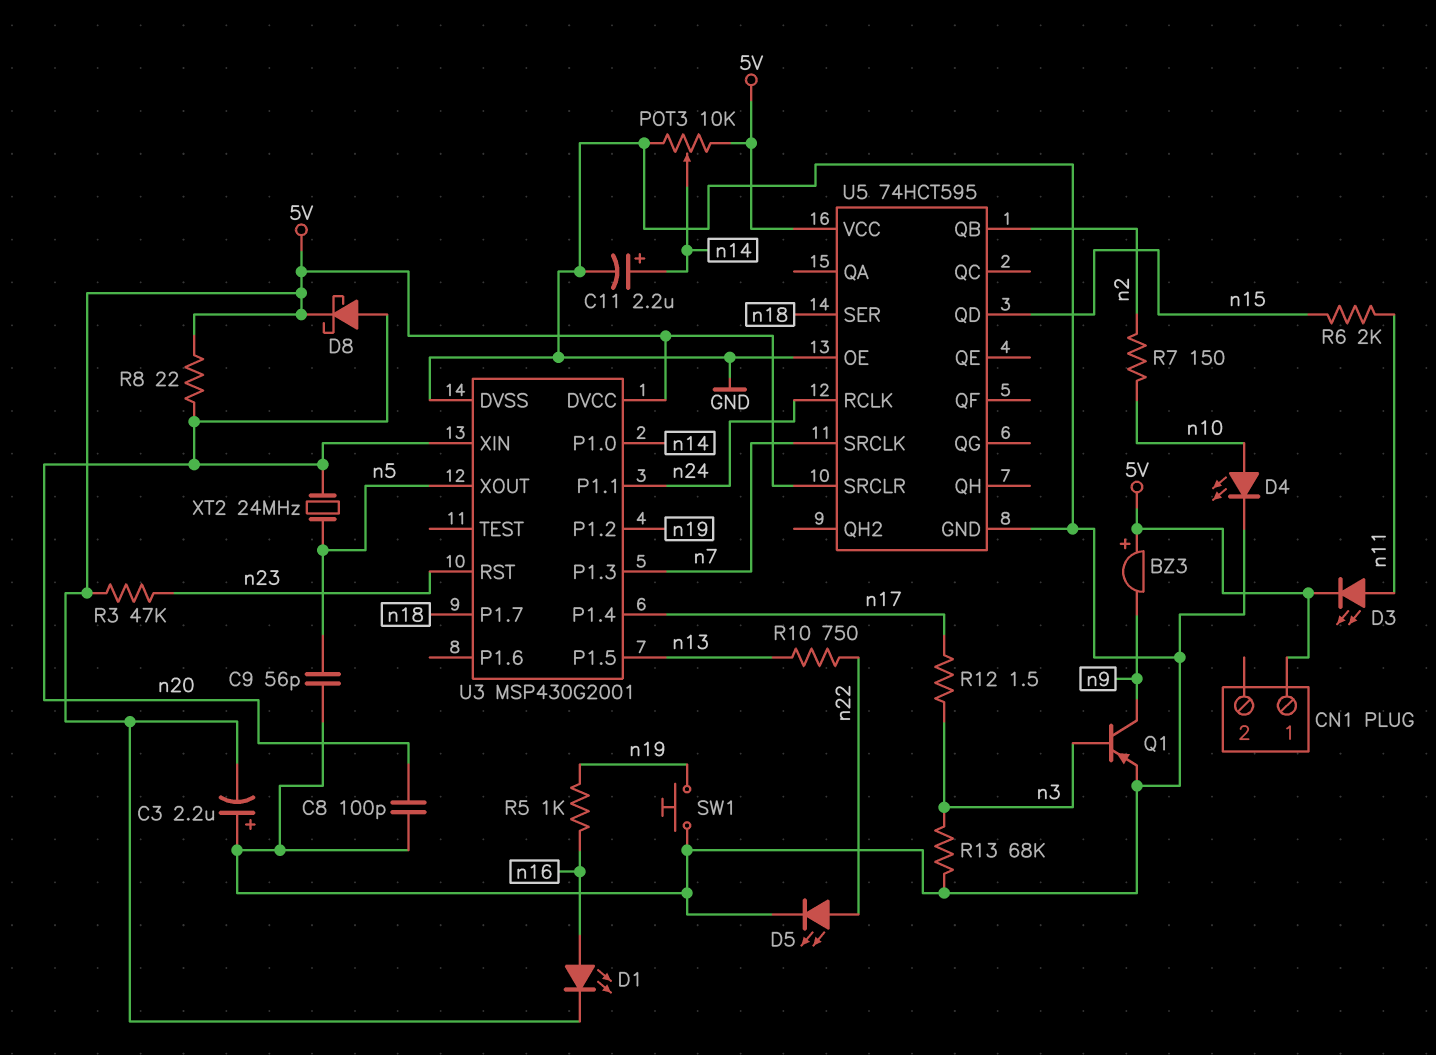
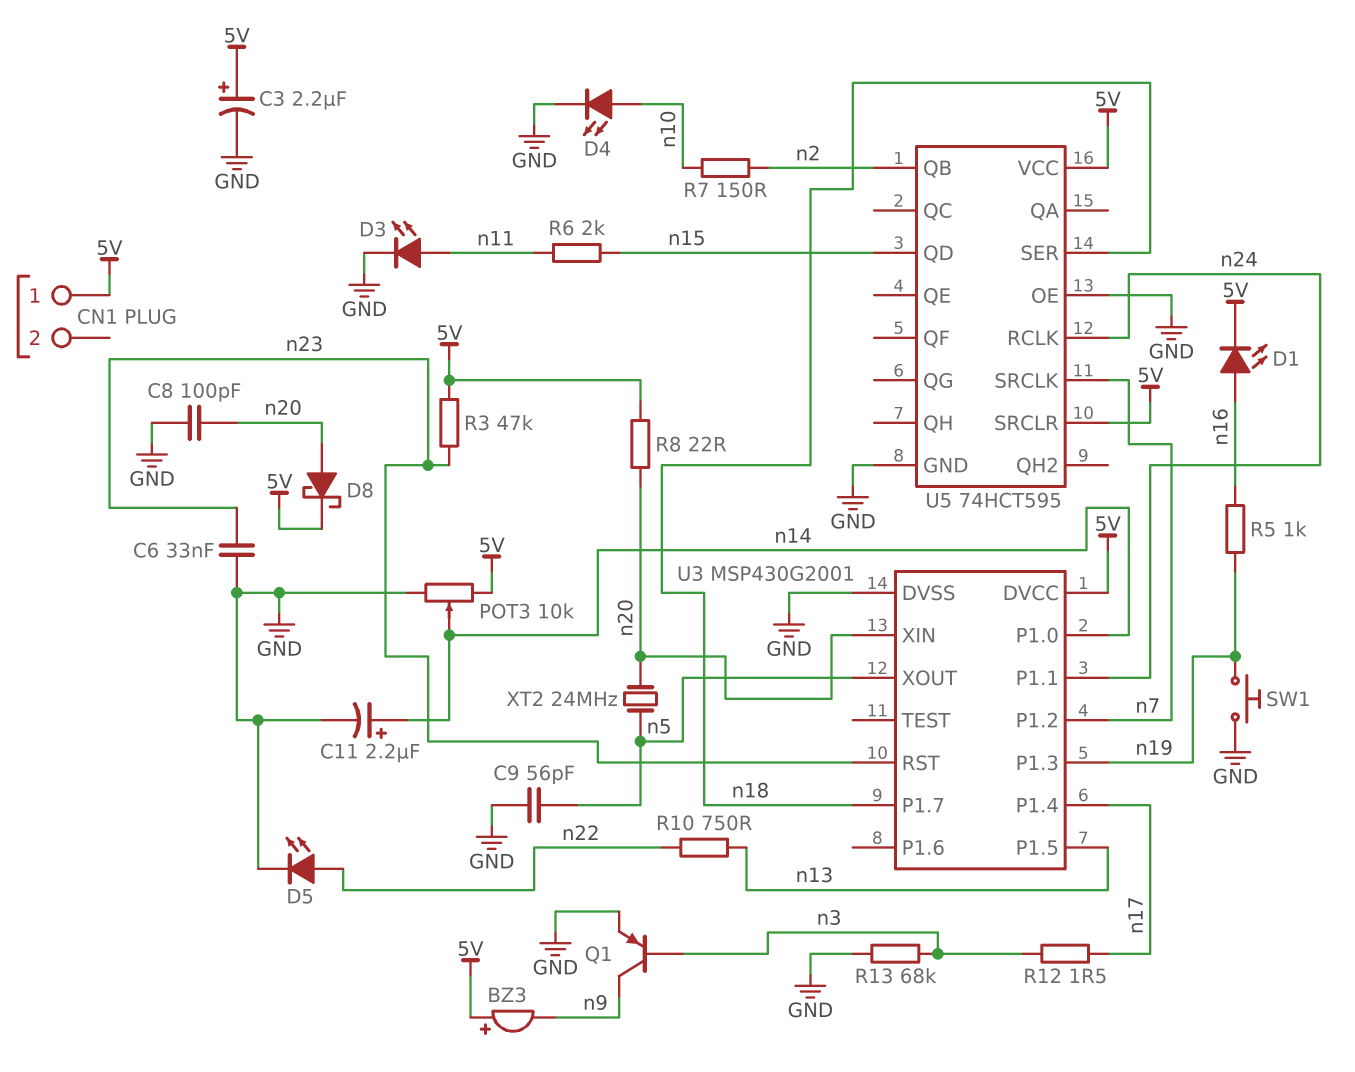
C3: 2.2uF (plus GND, minus 5V) -> 2.2uF (plus 5V, minus GND)
C6: none -> 33nF (GND, n23)
D3: LED (A n11, K 5V) -> LED (A n11, K GND)
U3 pin P1.2: n19 -> n7
U3 pin P1.3: n7 -> n19

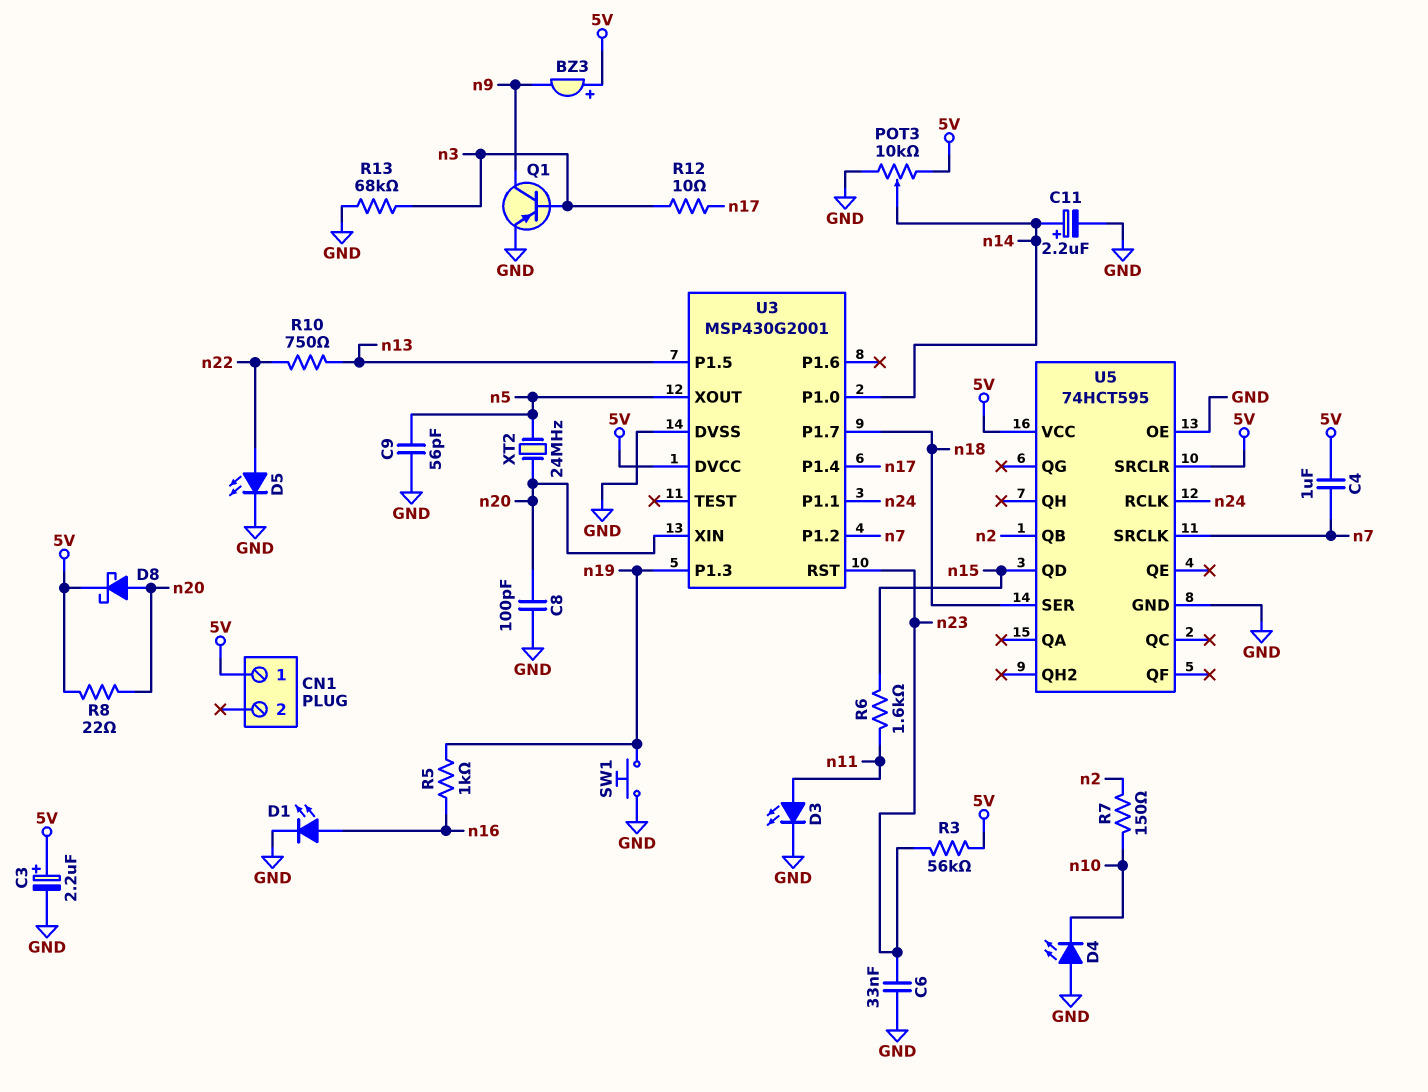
C4: none -> 1uF (5V, n7)
D1: LED (A n16, K 5V) -> LED (A n16, K GND)
D4: LED (A n10, K GND) -> LED (A GND, K n10)
R3: 47k (5V, n23) -> 56k (5V, n23)
R6: 2k (n11, n15) -> 1.6k (n11, n15)
R12: 1.5 (n3, n17) -> 10 (n3, n17)

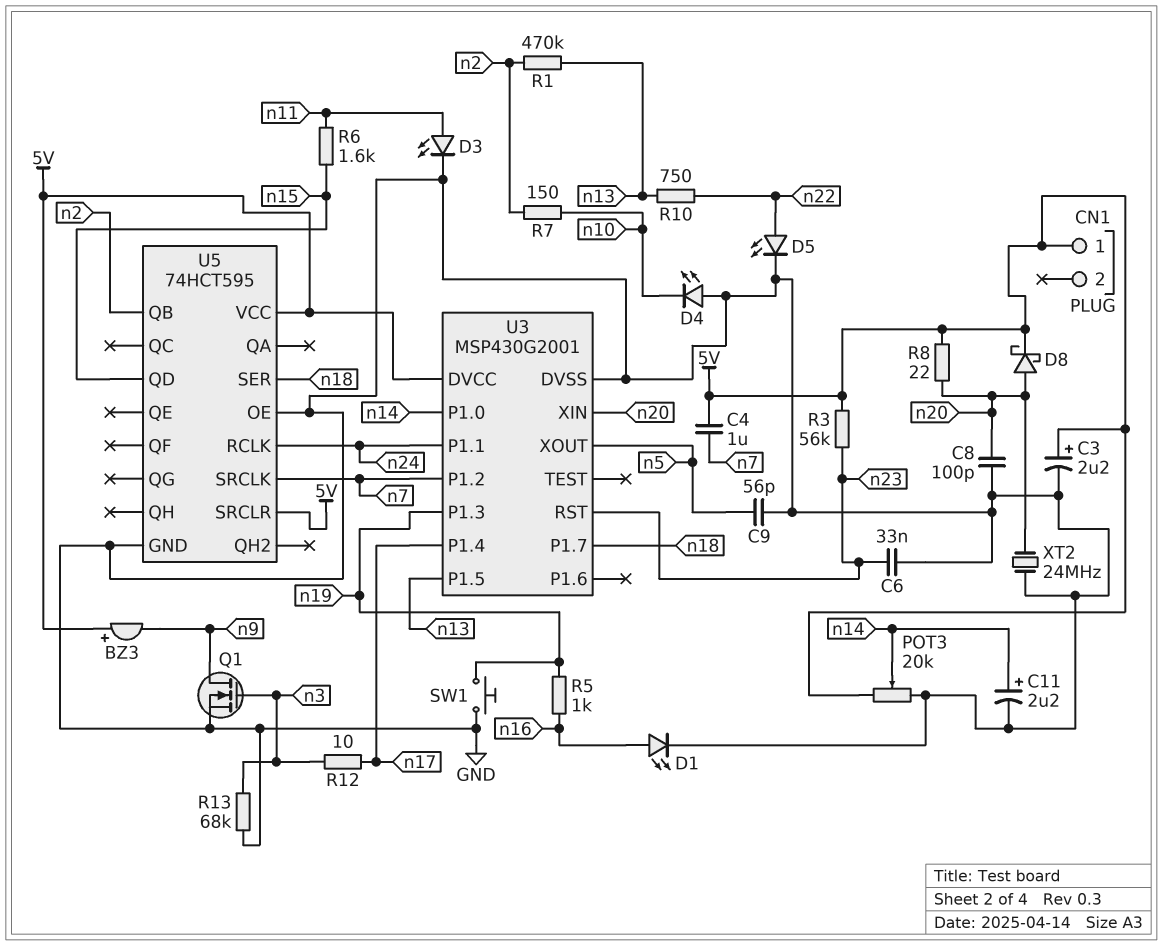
POT3: 10k (5V, GND, wiper n14) -> 20k (5V, GND, wiper n14)
Q1: PNP (B n3, C n9, E GND) -> NMOS (G n3, D n9, S GND)
R1: none -> 470k (n2, n13)
XT2: 24MHz (n5, n20) -> 24MHz (GND, n20)

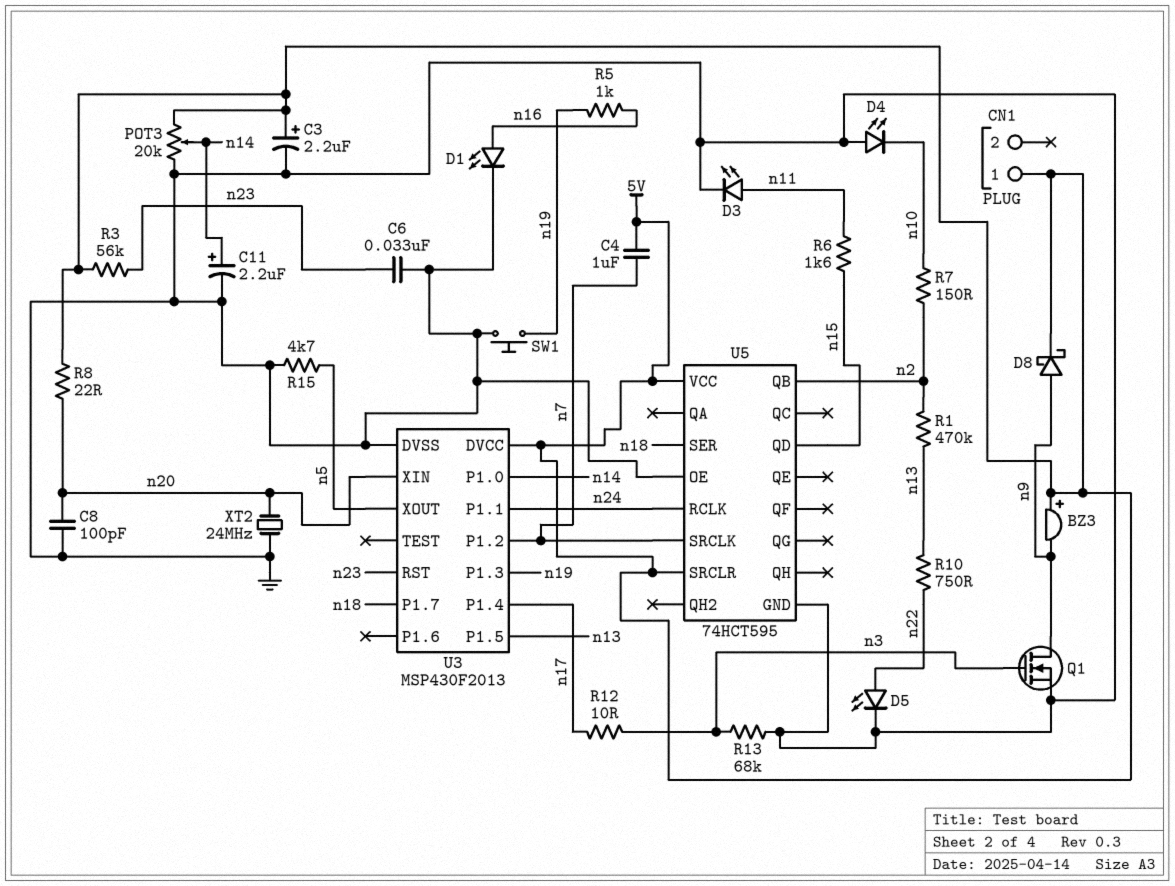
C9: 56pF (GND, n5) -> none
D8: schottky (A n20, K 5V) -> schottky (A n9, K 5V)
R15: none -> 4.7k (GND, n5)
U3: MSP430G2001 -> MSP430F2013

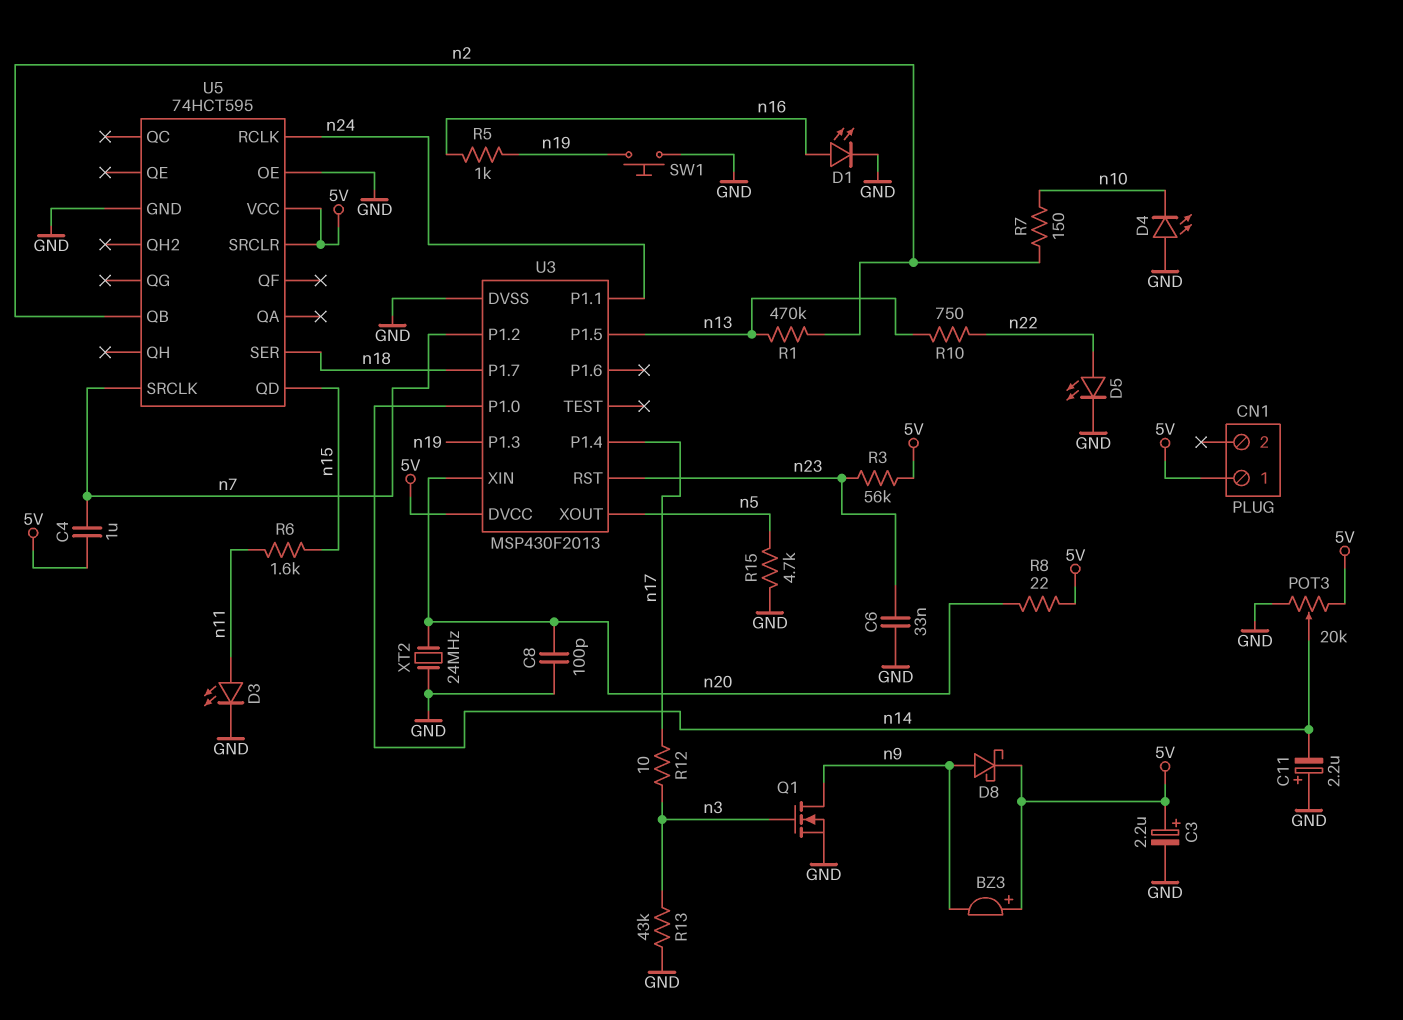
C11: 2.2uF (plus n14, minus GND) -> 2.2uF (plus GND, minus n14)
R13: 68k (GND, n3) -> 43k (GND, n3)

